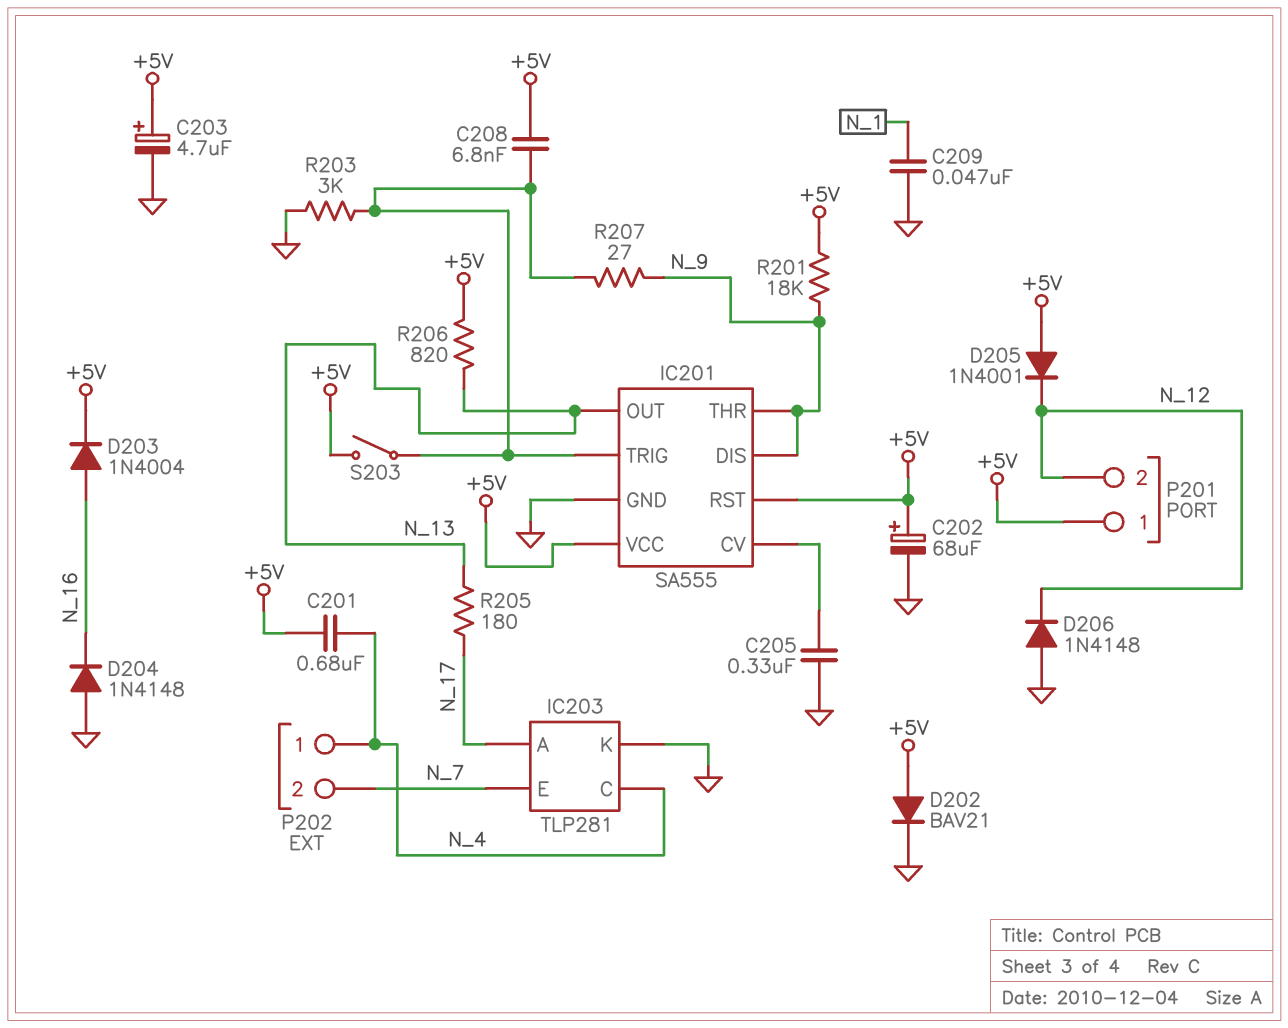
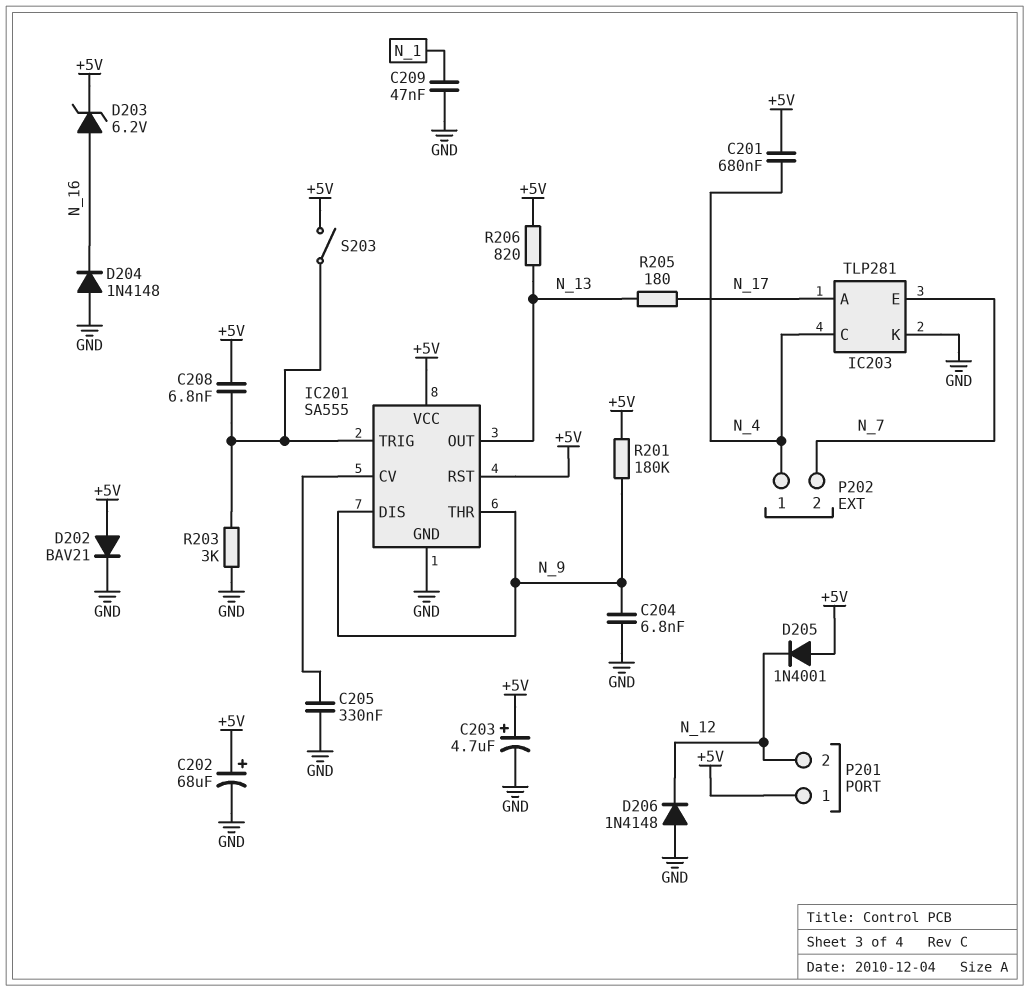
C204: none -> 6.8nF (GND, N_9)
D203: diode 1N4004 (A N_16, K +5V) -> zener 6.2V (A N_16, K +5V)
R201: 18k (+5V, N_9) -> 180k (+5V, N_9)
R207: 27 (IC201/TRIG, N_9) -> none

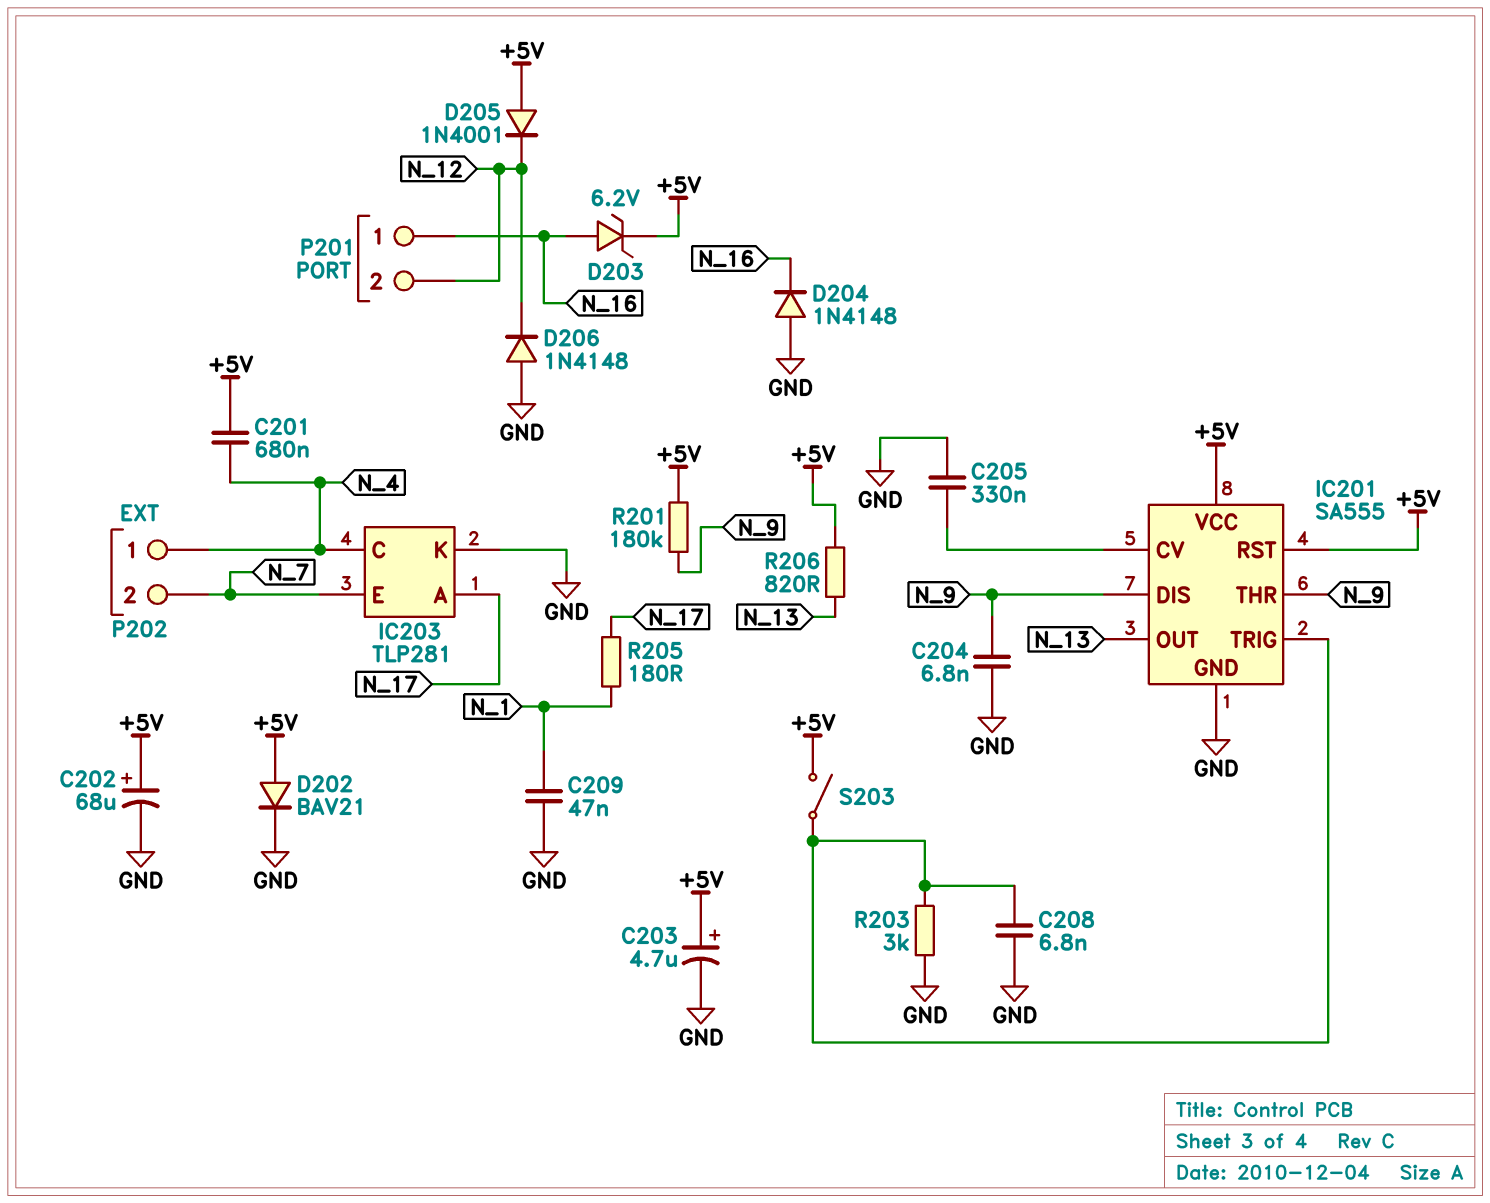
C208: 6.8nF (+5V, IC201/TRIG) -> 6.8nF (GND, IC201/TRIG)
P201 pin 1: +5V -> N_16
R205: 180 (N_13, N_17) -> 180 (N_1, N_17)

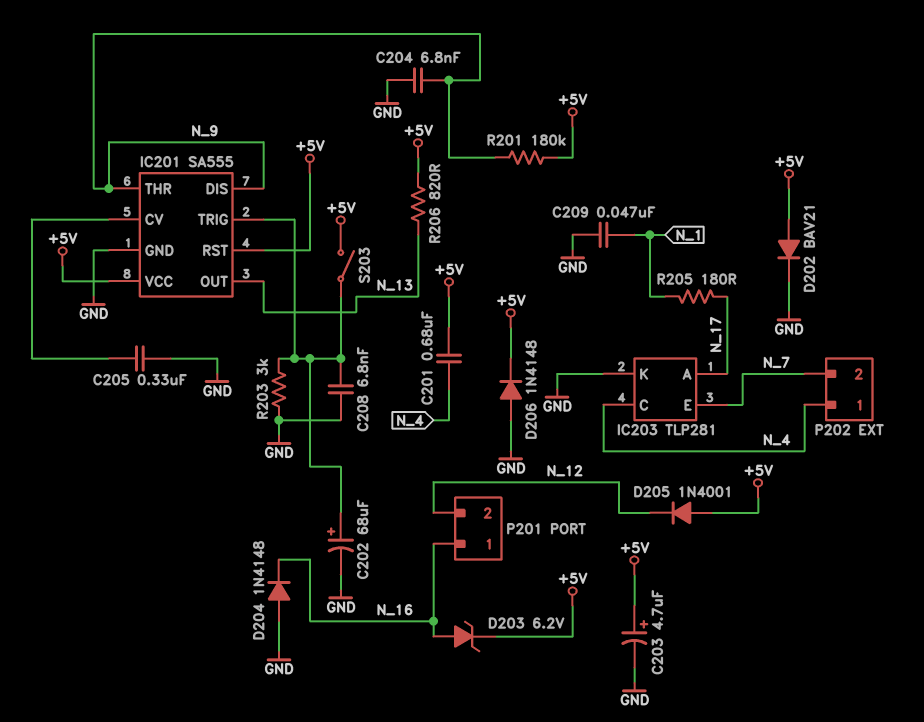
C202: 68uF (plus +5V, minus GND) -> 68uF (plus IC201/TRIG, minus GND)
D206: diode 1N4148 (A GND, K N_12) -> diode 1N4148 (A GND, K +5V)

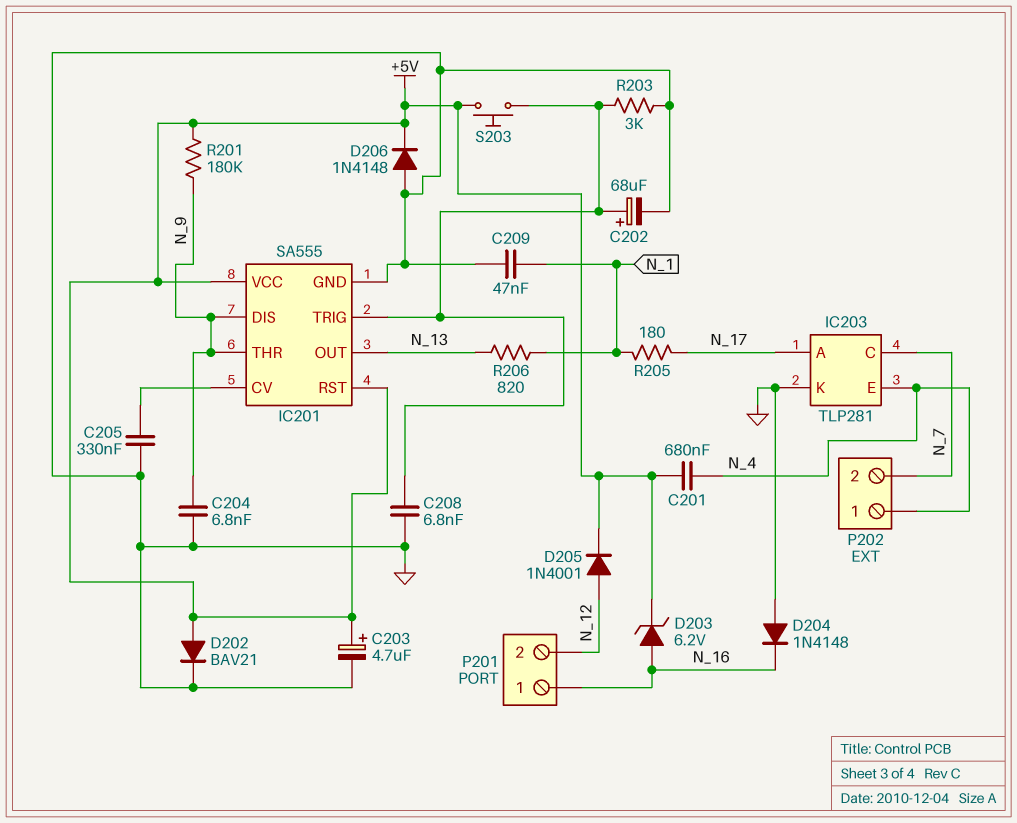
D205: diode 1N4001 (A +5V, K N_12) -> diode 1N4001 (A N_12, K +5V)
IC203 pin C: N_4 -> N_7
IC203 pin E: N_7 -> N_4
R206: 820 (+5V, N_13) -> 820 (N_1, N_13)
S203: switch (+5V, IC201/TRIG) -> button (+5V, IC201/TRIG)

